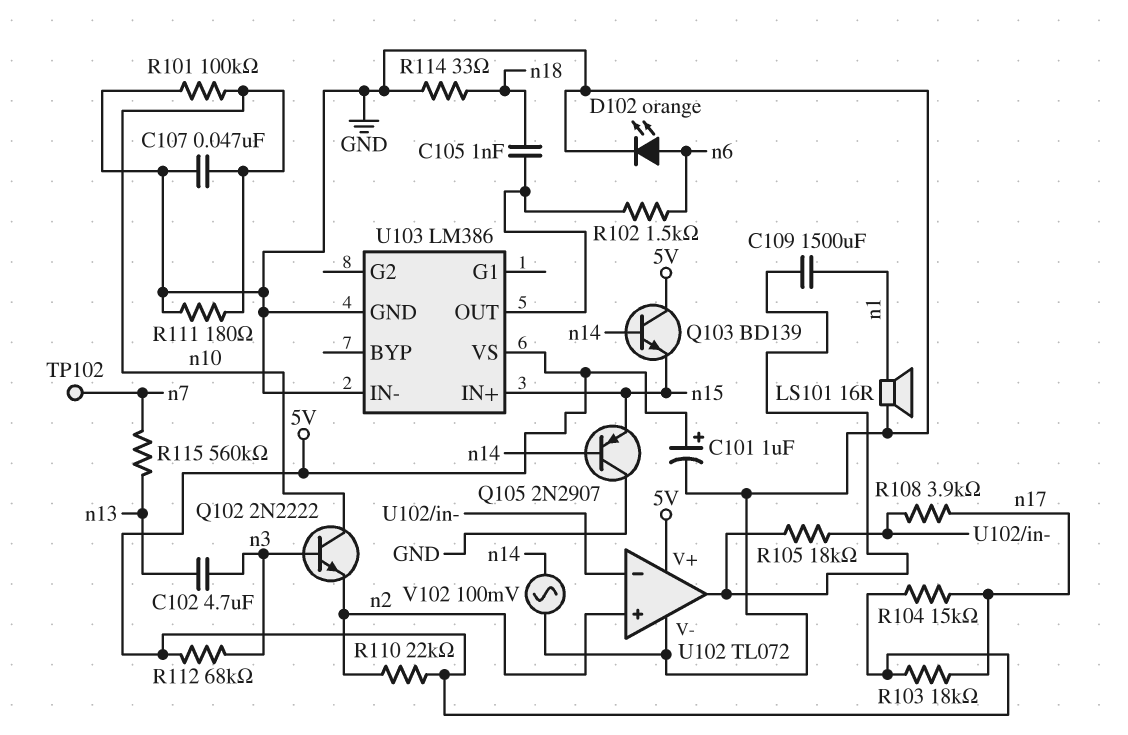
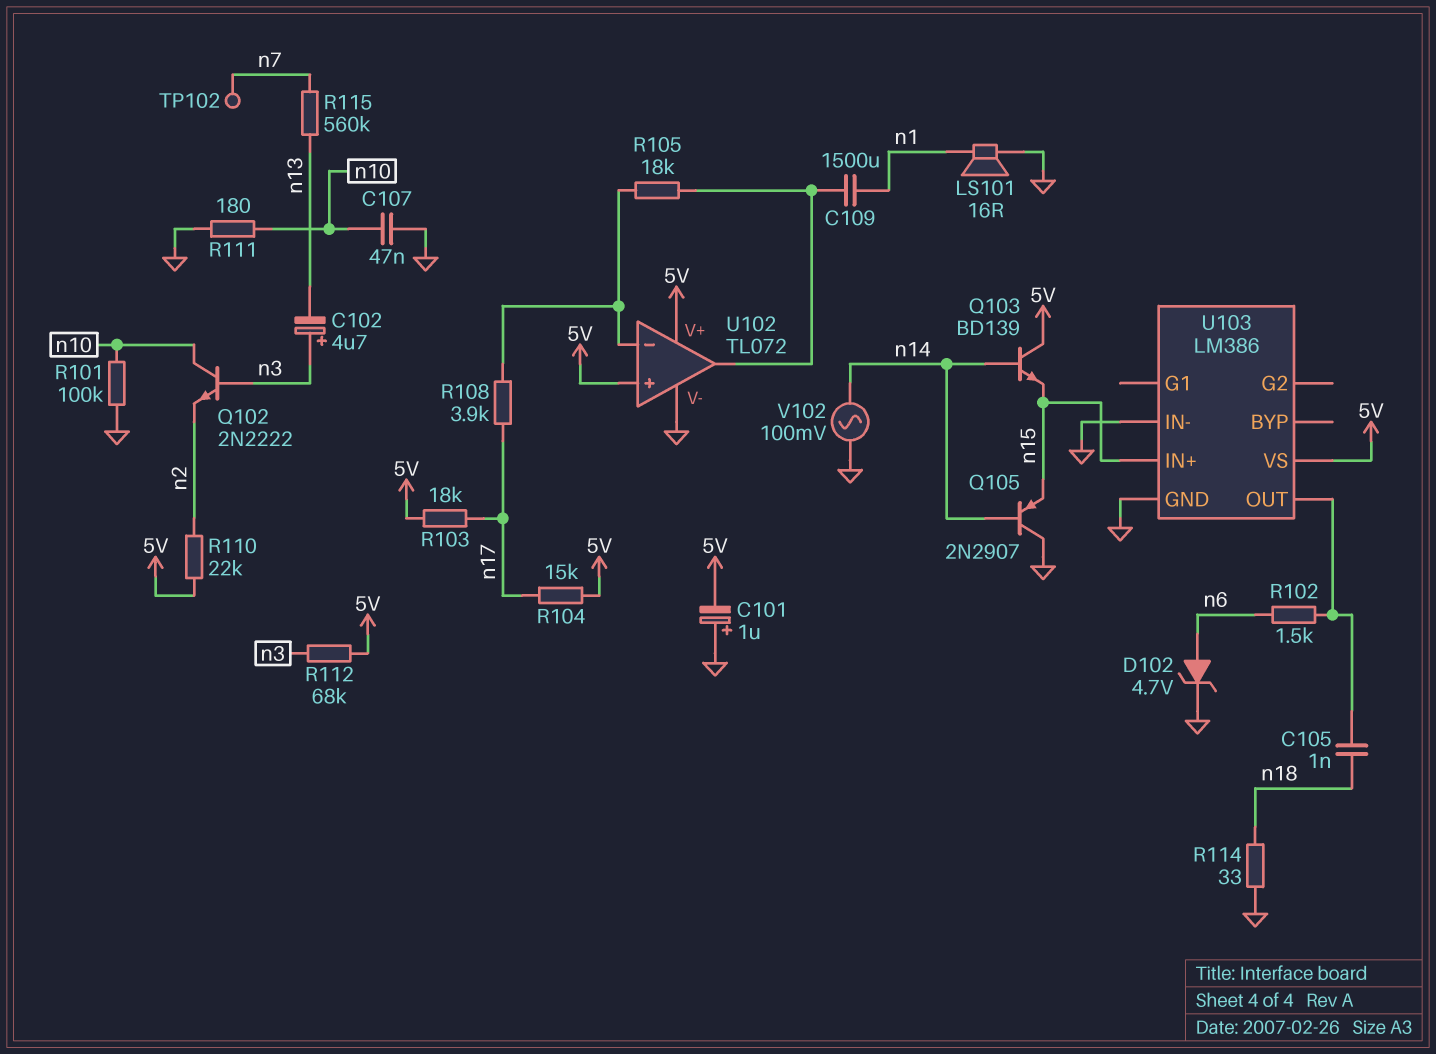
C101: 1uF (plus 5V, minus GND) -> 1uF (plus GND, minus 5V)
C102: 4.7uF (n3, n13) -> 4.7uF (plus n3, minus n13)
D102: LED orange (A n6, K GND) -> zener 4.7V (A n6, K GND)
U102 pin in+: n2 -> 5V

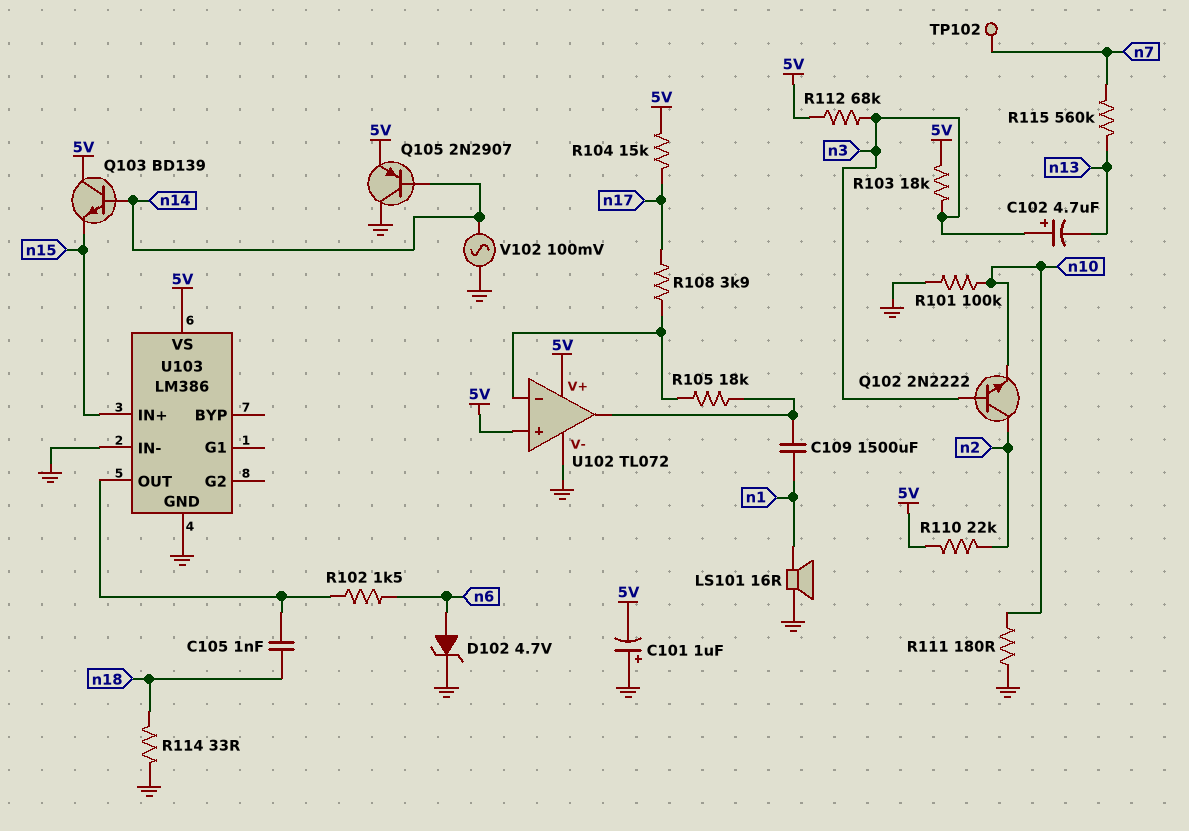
C107: 47nF (GND, n10) -> none
Q102: NPN 2N2222 (B n3, C n10, E n2) -> NPN 2N2222 (B n3, C n2, E n10)
Q105: PNP 2N2907 (B n14, C GND, E n15) -> PNP 2N2907 (B n14, C GND, E 5V)
R103: 18k (5V, n17) -> 18k (5V, n3)

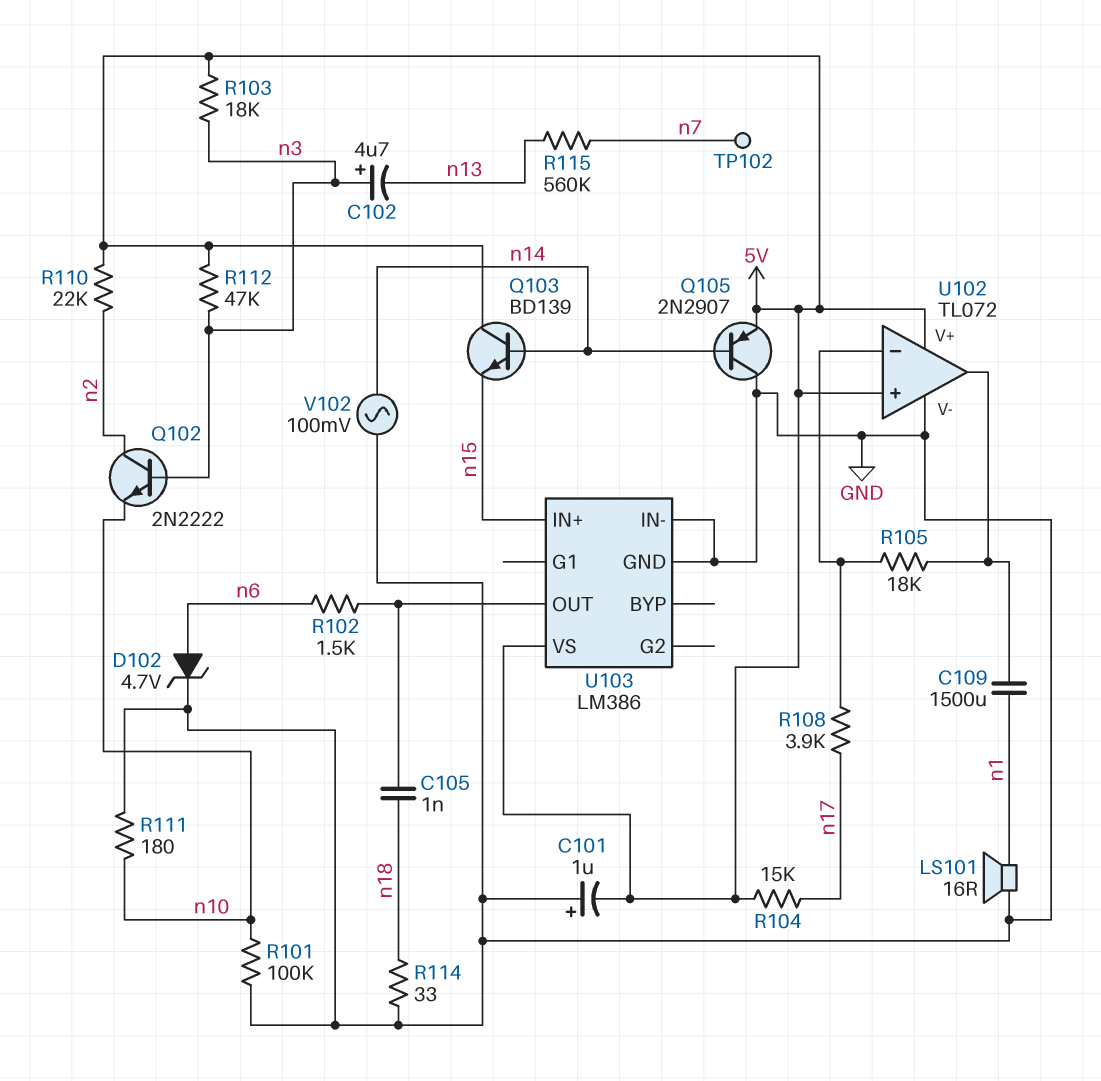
R112: 68k (5V, n3) -> 47k (5V, n3)

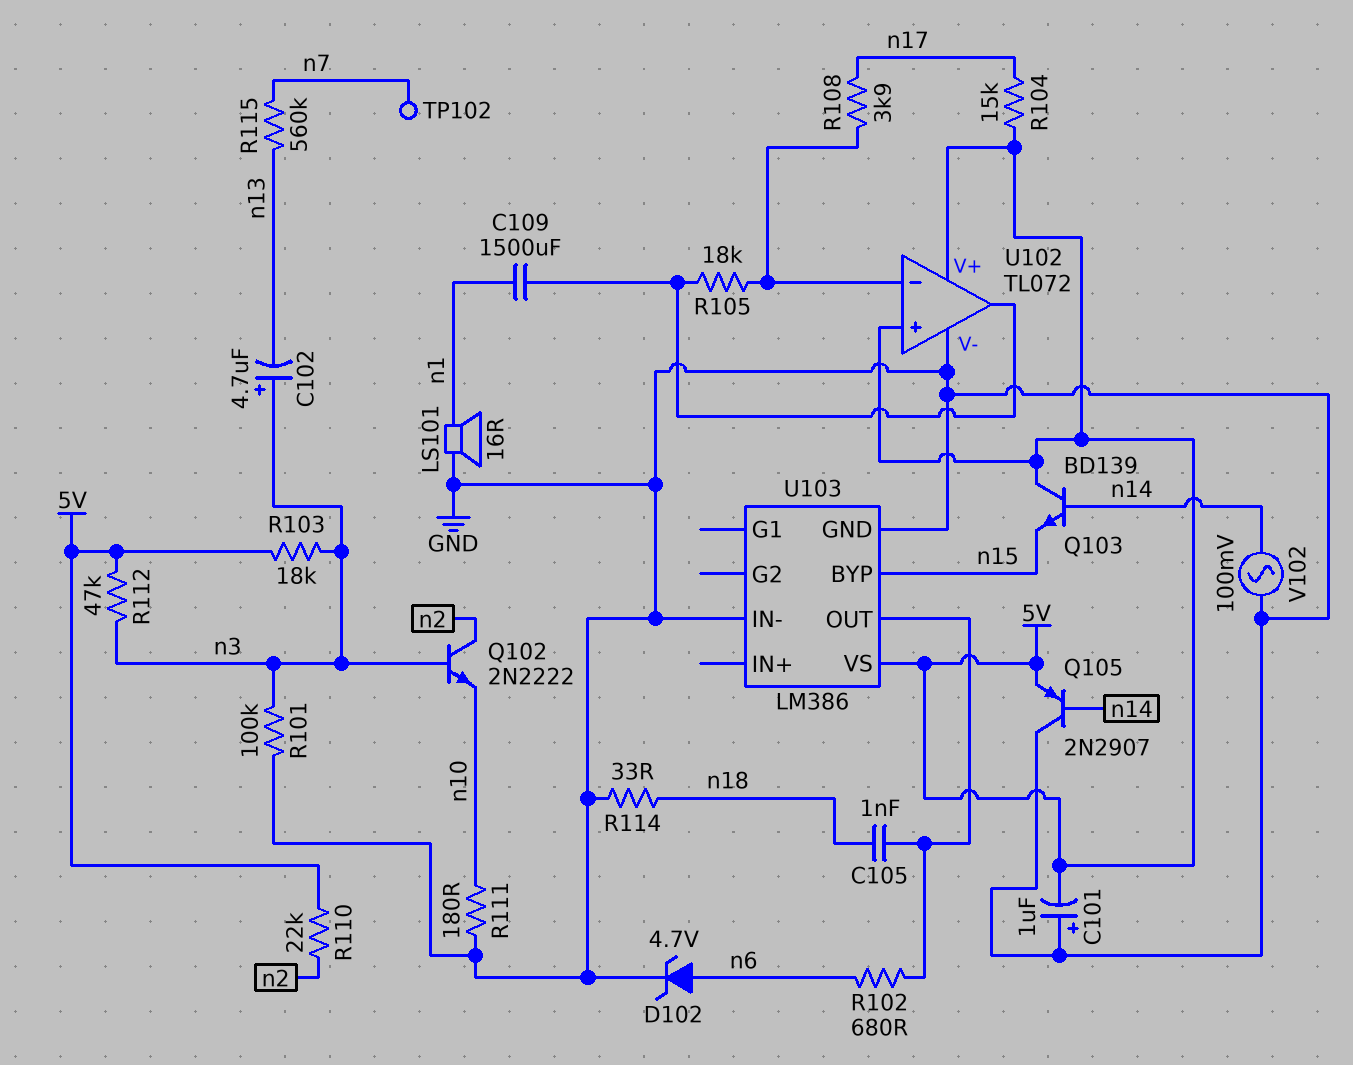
R101: 100k (GND, n10) -> 100k (GND, n3)
R102: 1.5k (U103/OUT, n6) -> 680 (U103/OUT, n6)
U103 pin BYP: none -> n15
U103 pin IN+: n15 -> none

